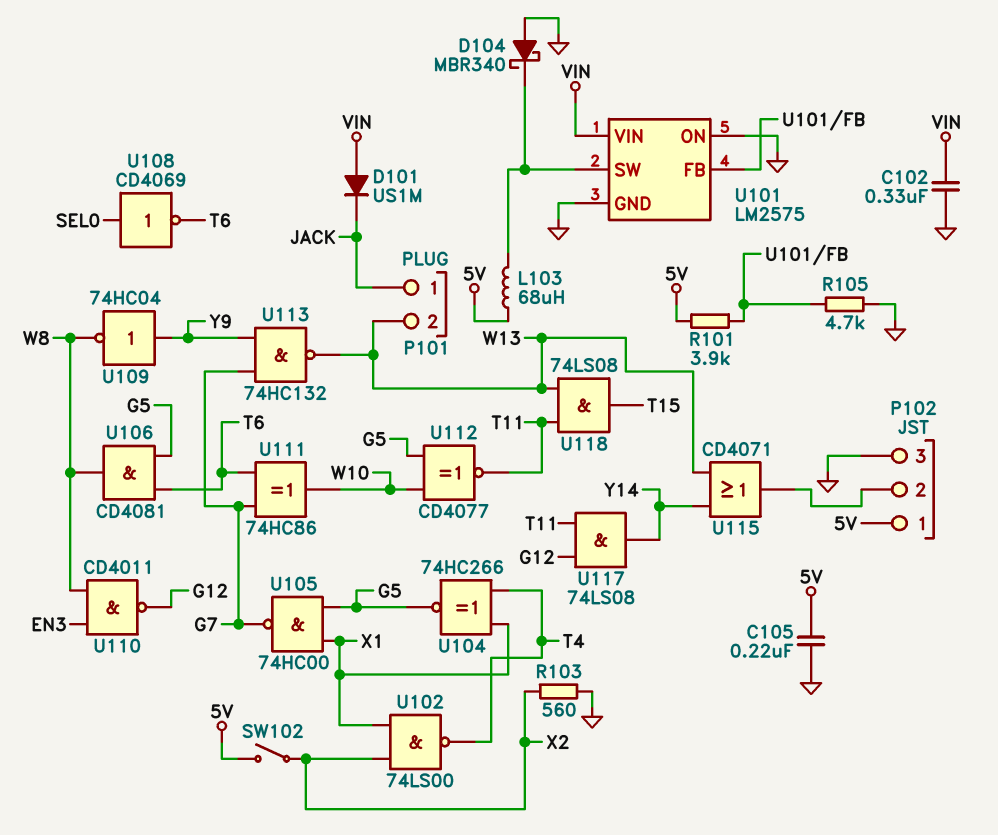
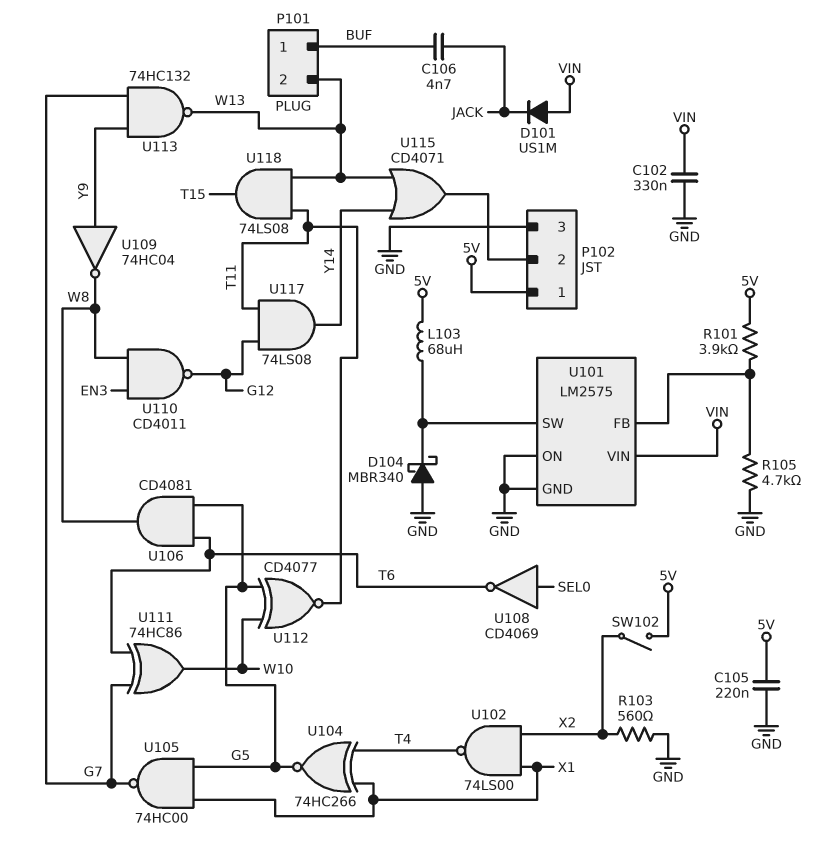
C106: none -> 4.7nF (BUF, JACK)
P101 pin 1: JACK -> BUF

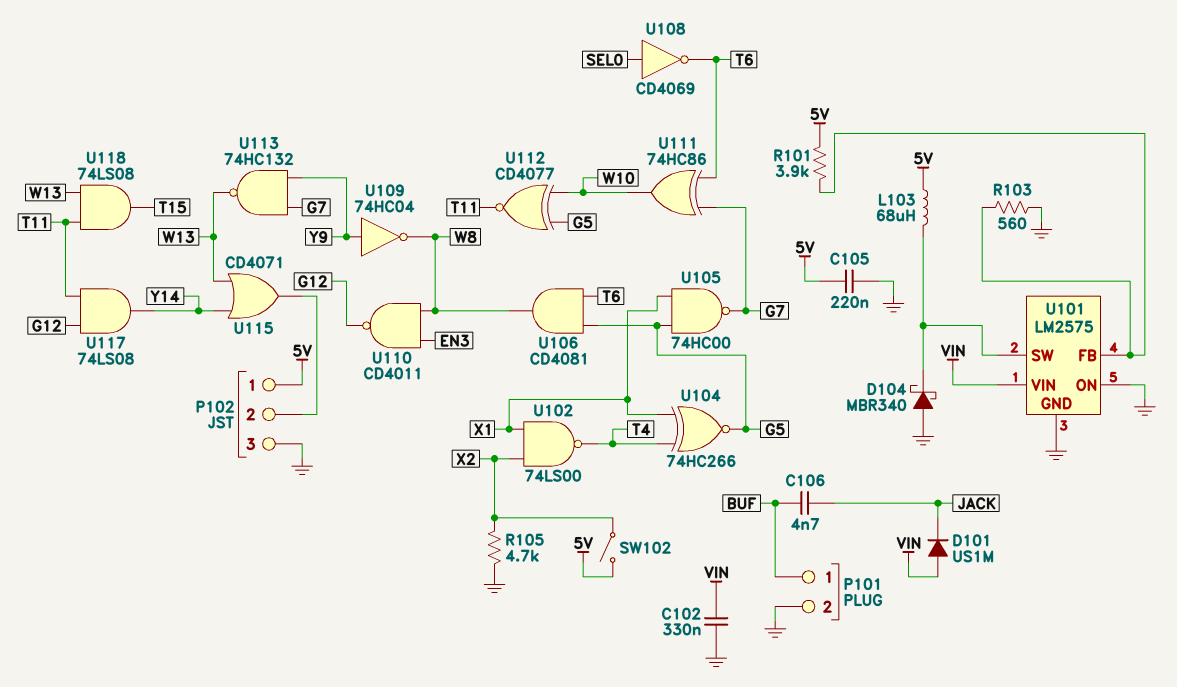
P101 pin 2: W13 -> GND
R103: 560 (GND, X2) -> 560 (GND, U101/FB)
R105: 4.7k (GND, U101/FB) -> 4.7k (GND, X2)

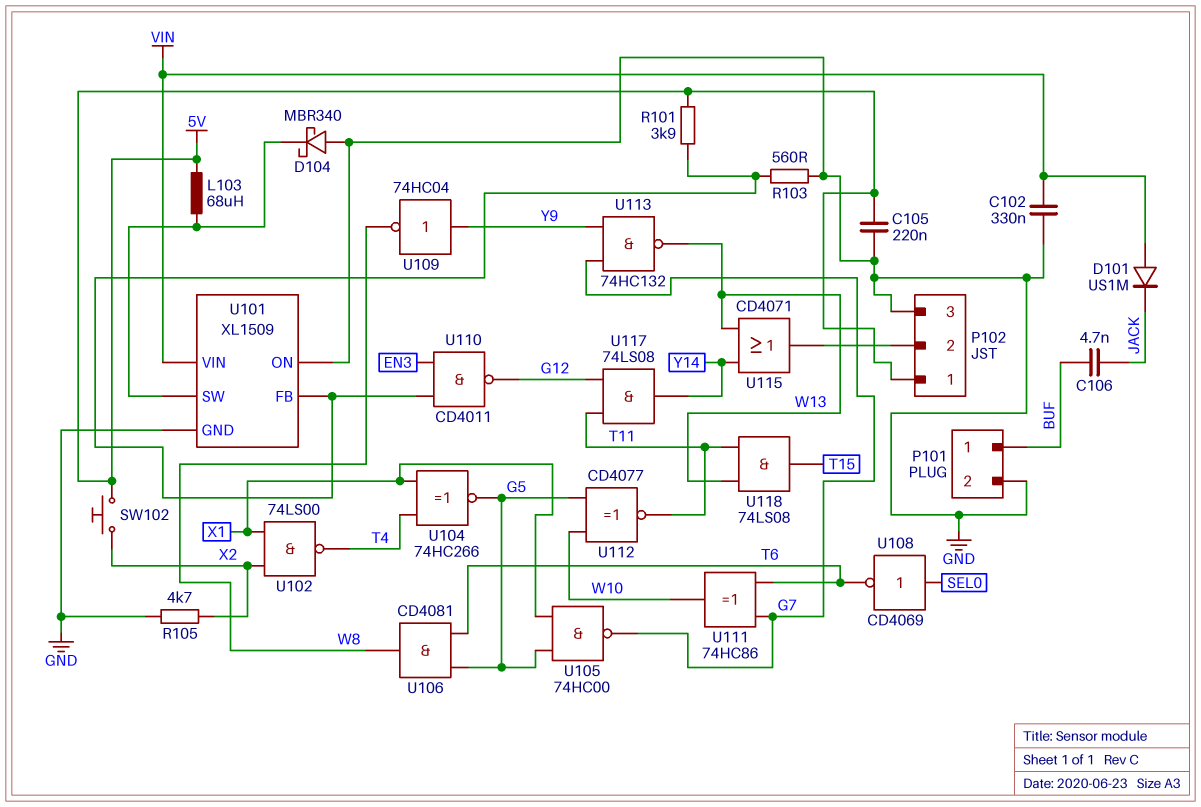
SW102: switch (5V, X2) -> button (5V, X2)
U101: LM2575 -> XL1509
U110: NAND CD4011 (in EN3, in W8, out G12) -> NAND CD4011 (in EN3, in U101/FB, out G12)

